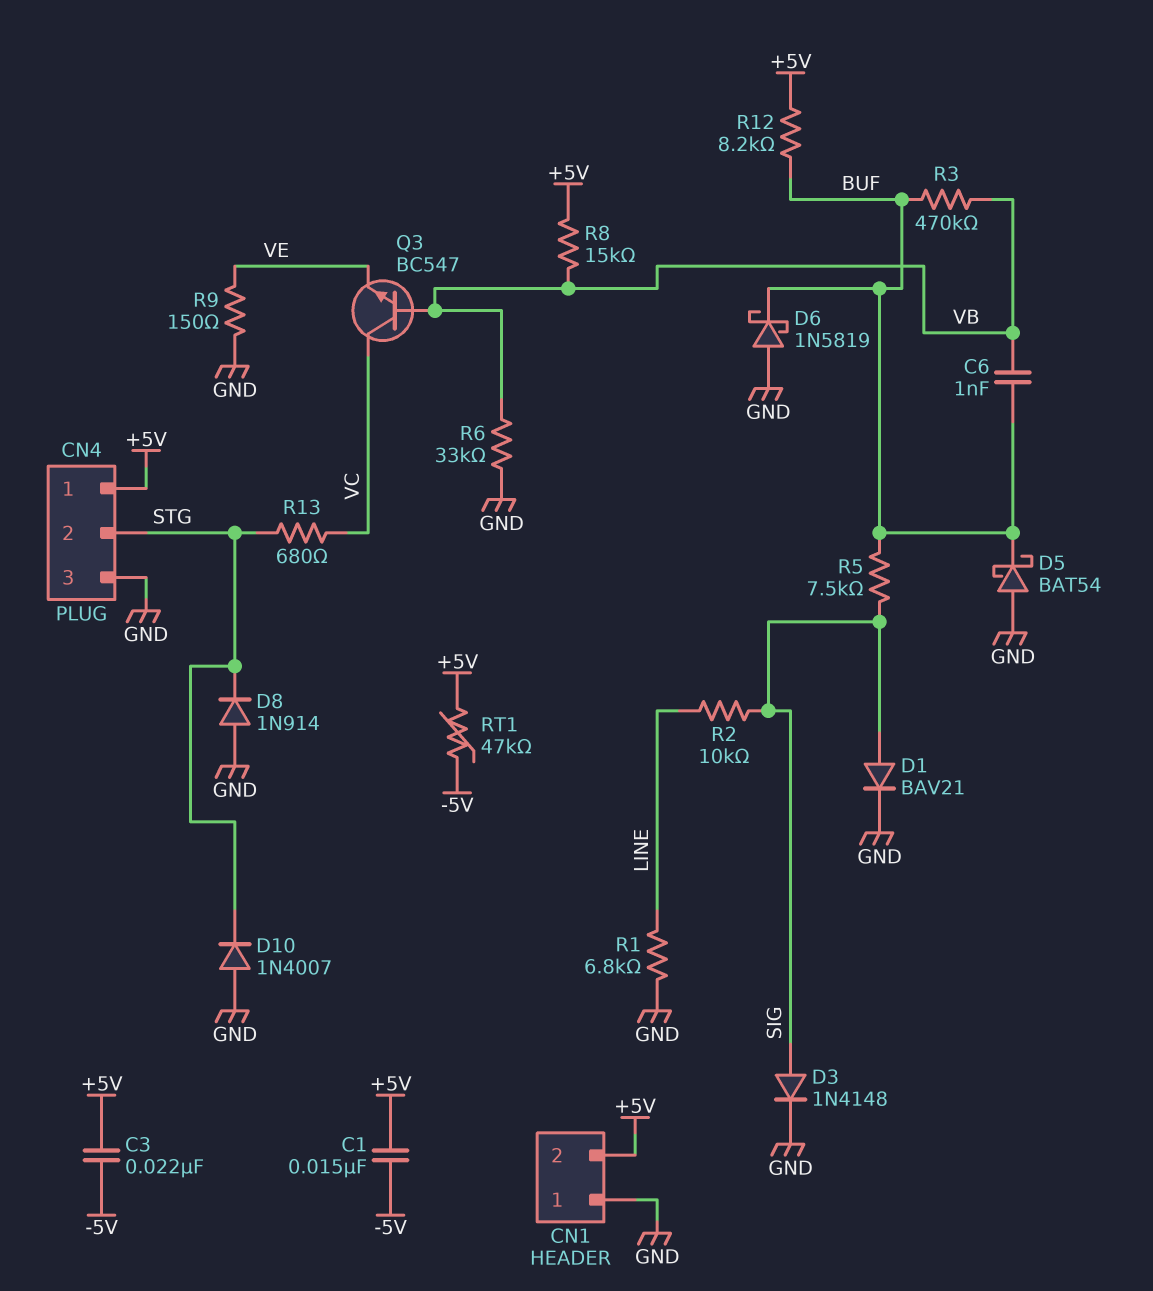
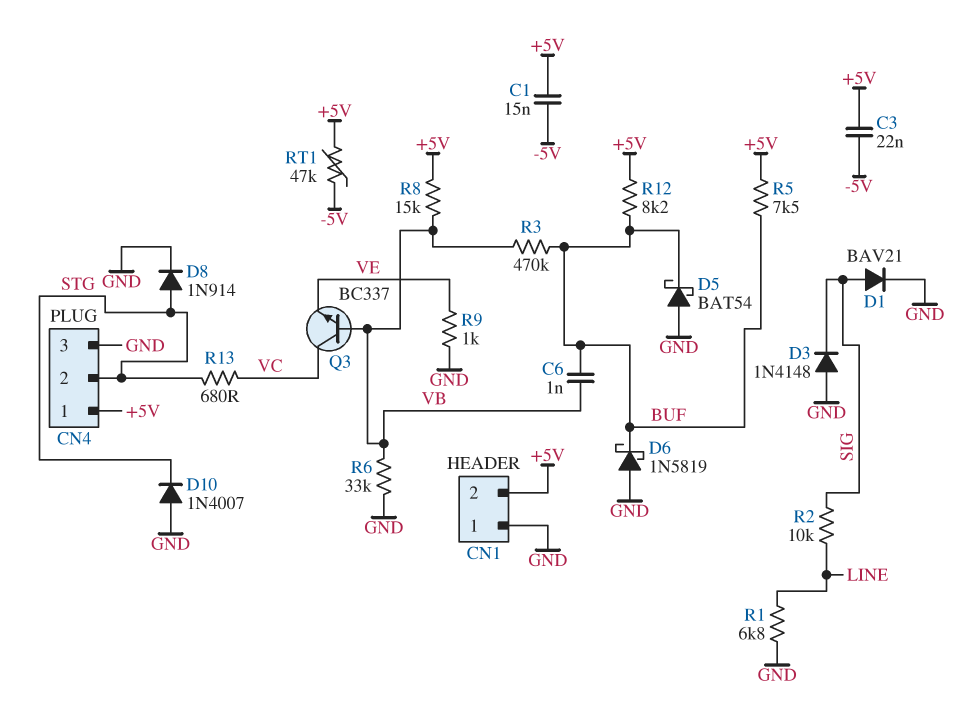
D3: diode 1N4148 (A SIG, K GND) -> diode 1N4148 (A GND, K SIG)
D8: diode 1N914 (A GND, K STG) -> diode 1N914 (A STG, K GND)
Q3: NPN BC547 (B VB, C VC, E VE) -> NPN BC337 (B VB, C VC, E VE)
R5: 7.5k (BUF, SIG) -> 7.5k (+5V, BUF)
R9: 150 (GND, VE) -> 1k (GND, VE)

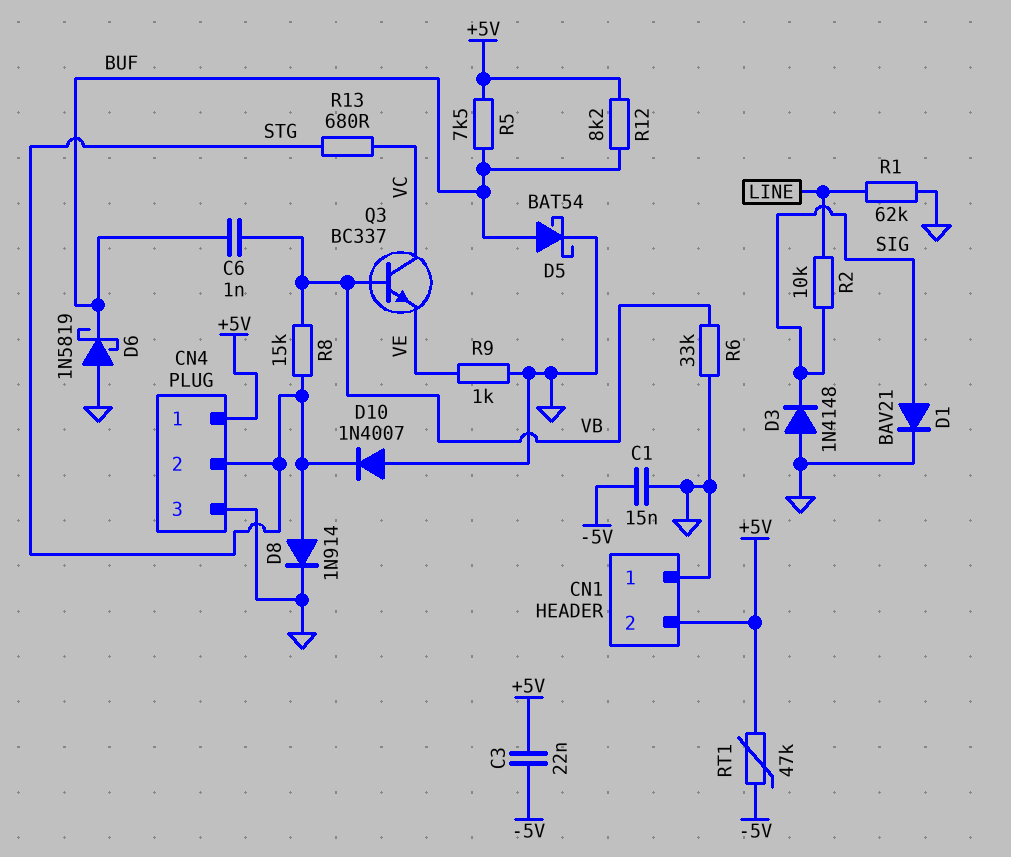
C1: 15nF (+5V, -5V) -> 15nF (-5V, GND)
D5: schottky BAT54 (A GND, K BUF) -> schottky BAT54 (A BUF, K GND)
R1: 6.8k (GND, LINE) -> 62k (GND, LINE)
R3: 470k (BUF, VB) -> none
R8: 15k (+5V, VB) -> 15k (STG, VB)

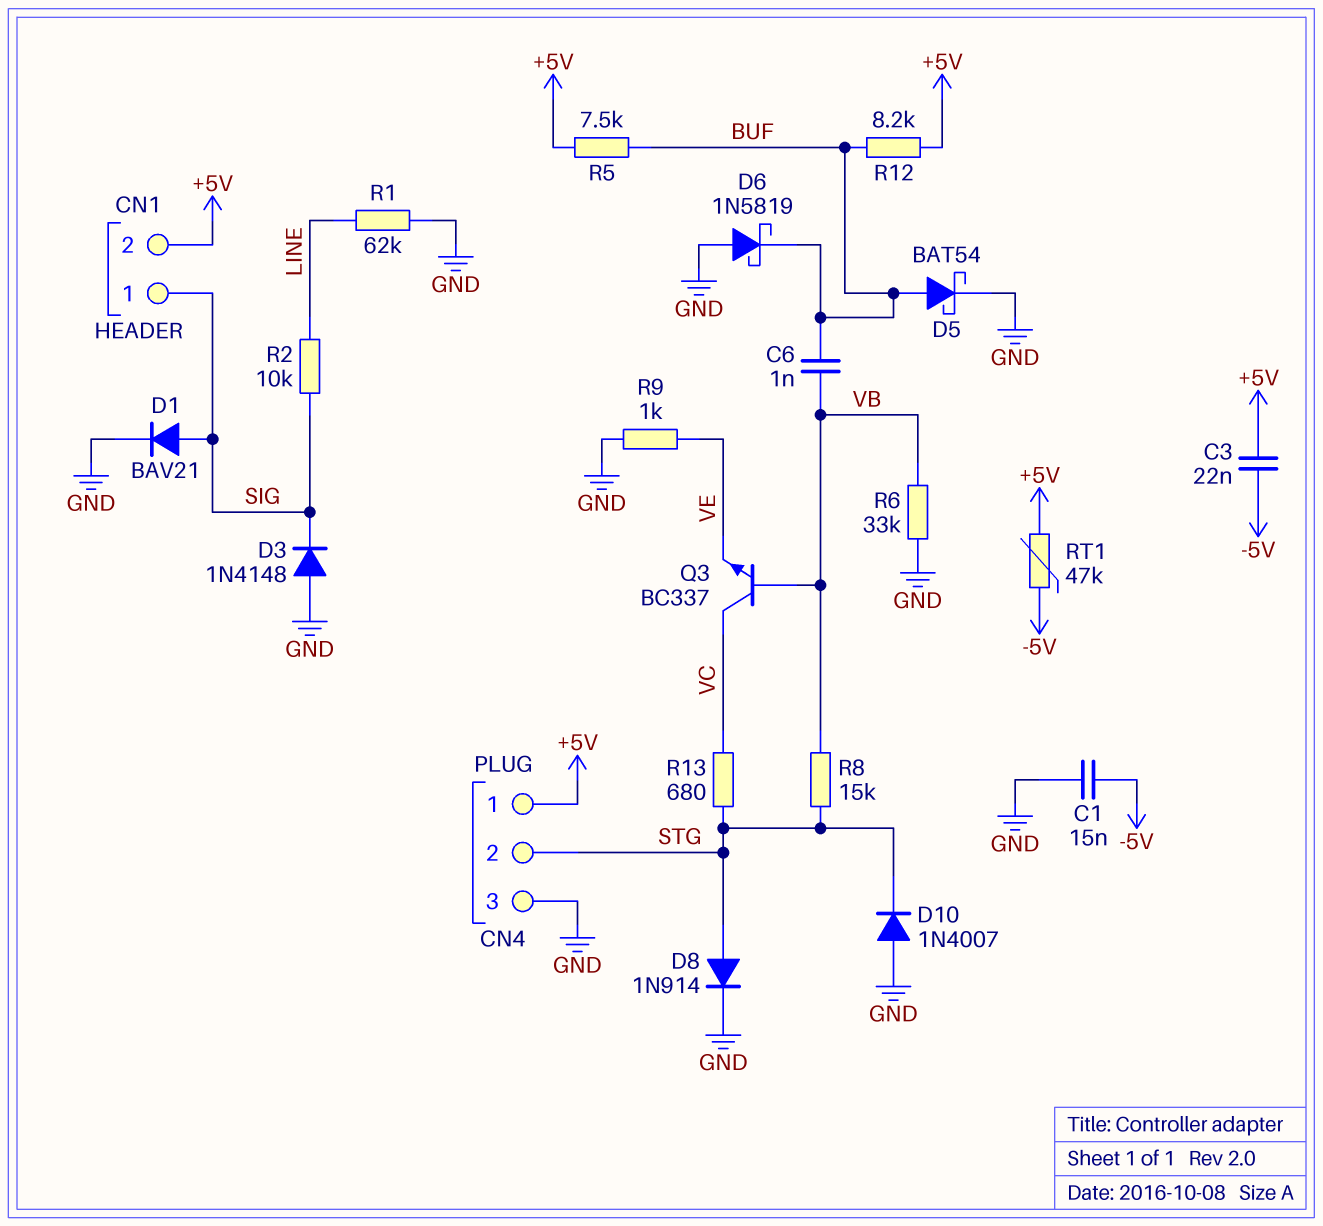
CN1 pin 1: GND -> SIG

